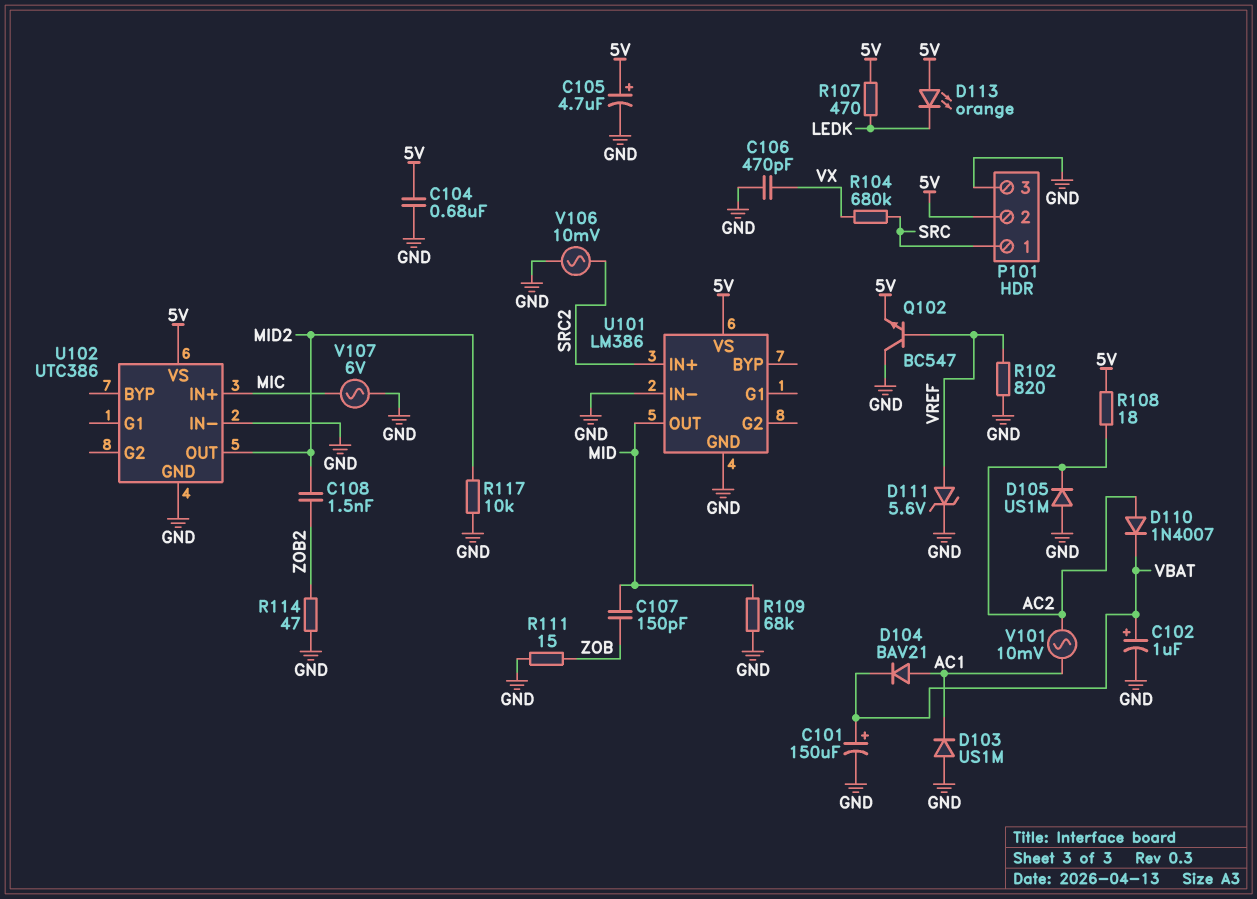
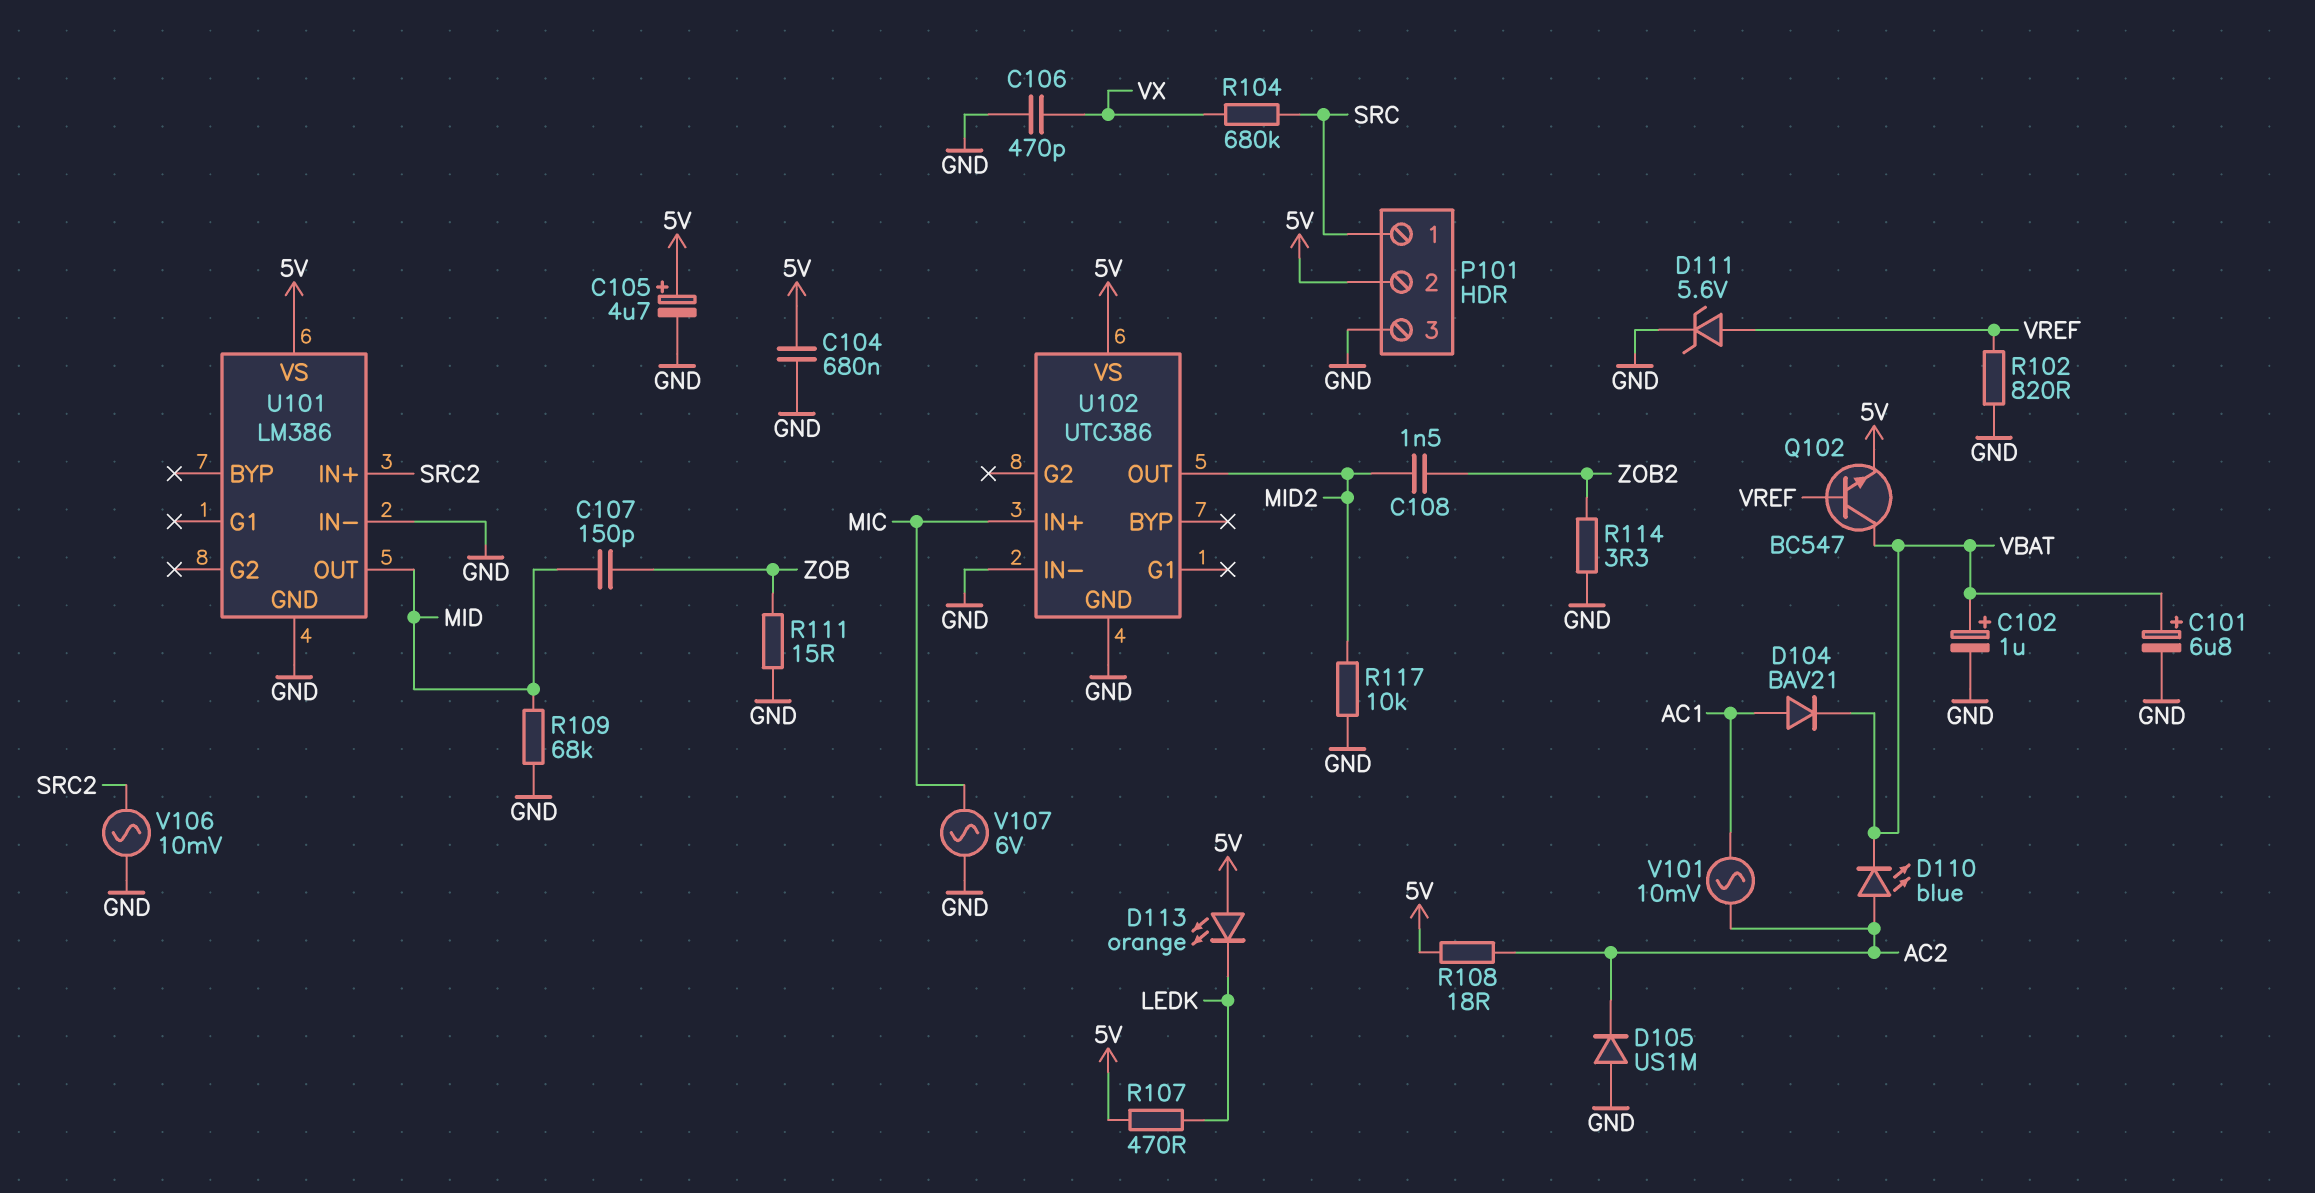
C101: 150uF (plus VBAT, minus GND) -> 6.8uF (plus VBAT, minus GND)
D103: diode US1M (A GND, K AC1) -> none
D110: diode 1N4007 (A AC2, K VBAT) -> LED blue (A AC2, K VBAT)
Q102: NPN BC547 (B VREF, C GND, E 5V) -> NPN BC547 (B VREF, C VBAT, E 5V)
R114: 47 (GND, ZOB2) -> 3.3 (GND, ZOB2)

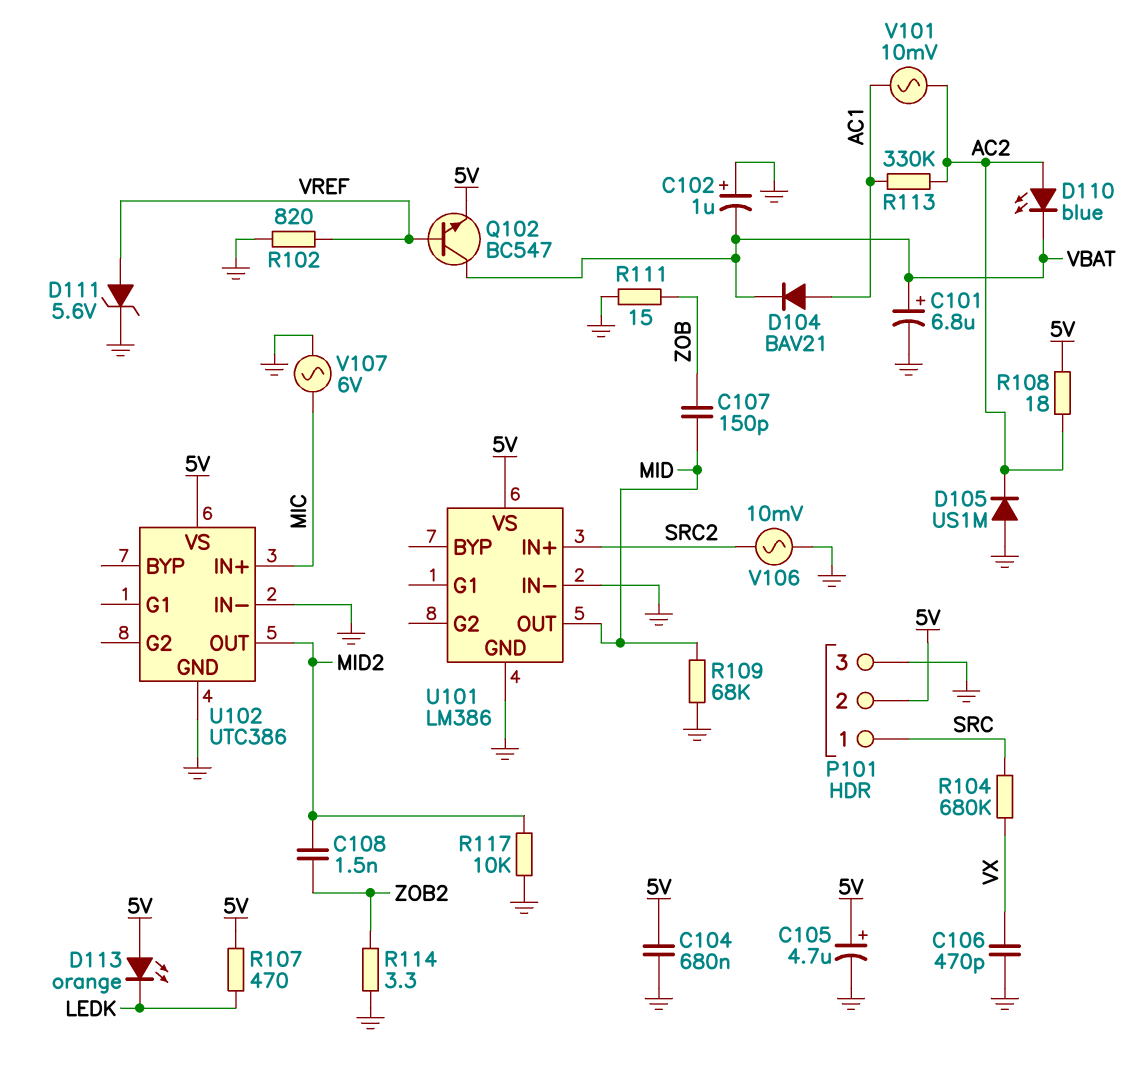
C102: 1uF (plus VBAT, minus GND) -> 1uF (plus GND, minus VBAT)
R113: none -> 330k (AC1, AC2)

